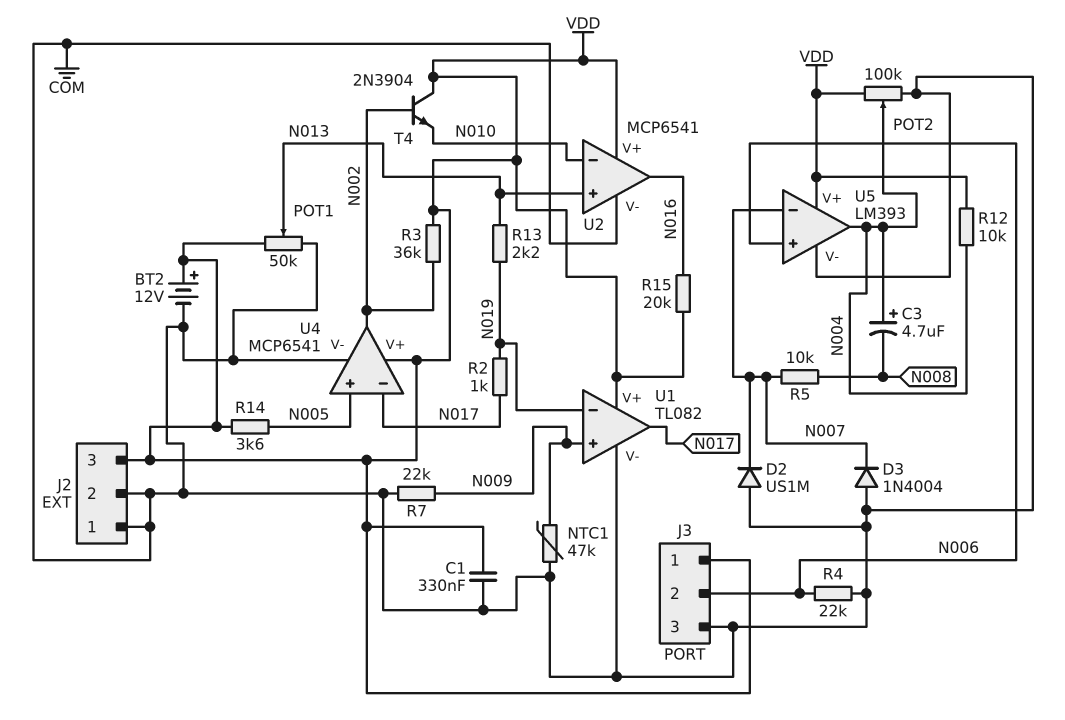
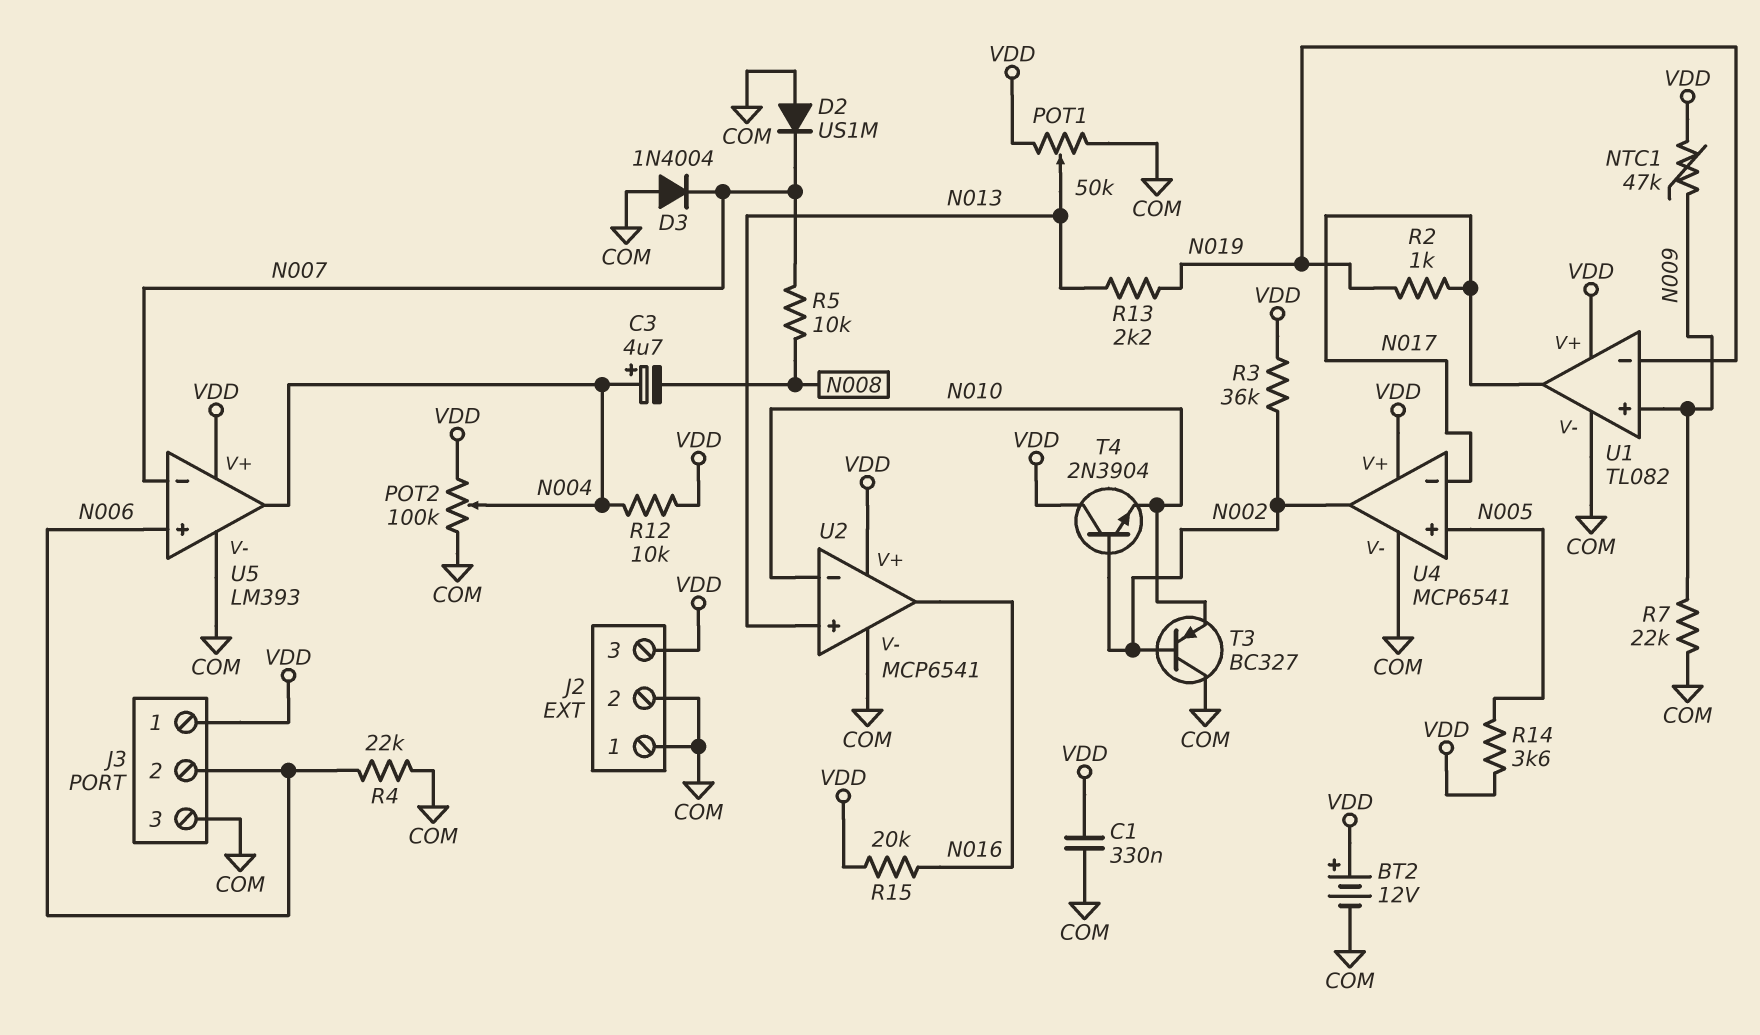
NTC1: 47k (COM, N009) -> 47k (N009, VDD)
T3: none -> PNP BC327 (B N002, C COM, E N010)

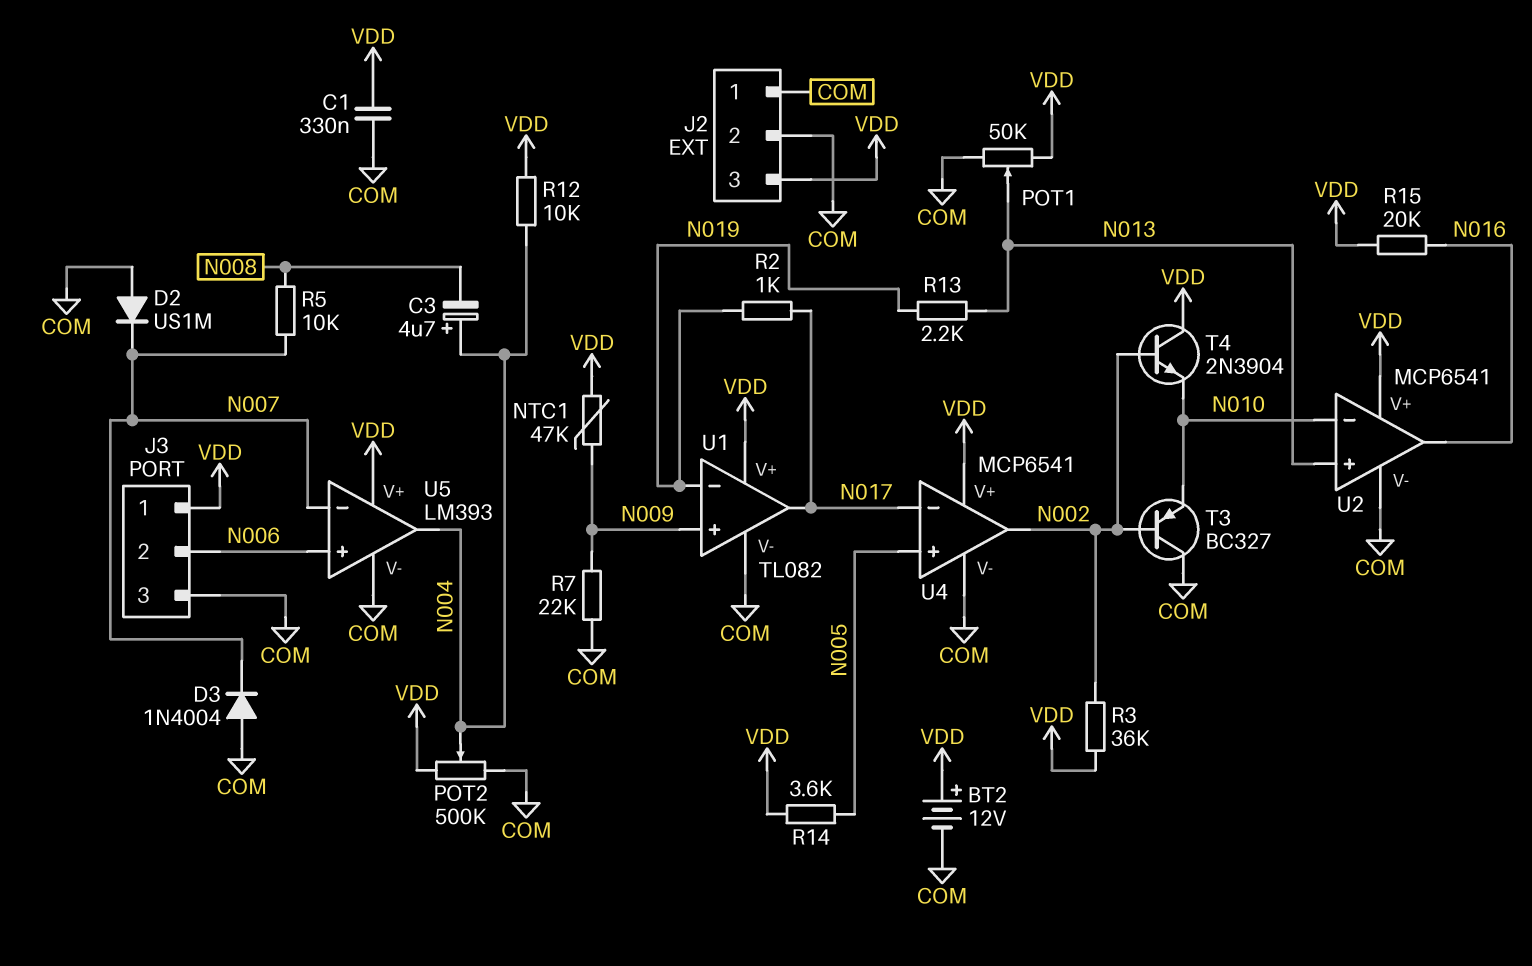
POT2: 100k (COM, VDD, wiper N004) -> 500k (COM, VDD, wiper N004)
R4: 22k (COM, N006) -> none

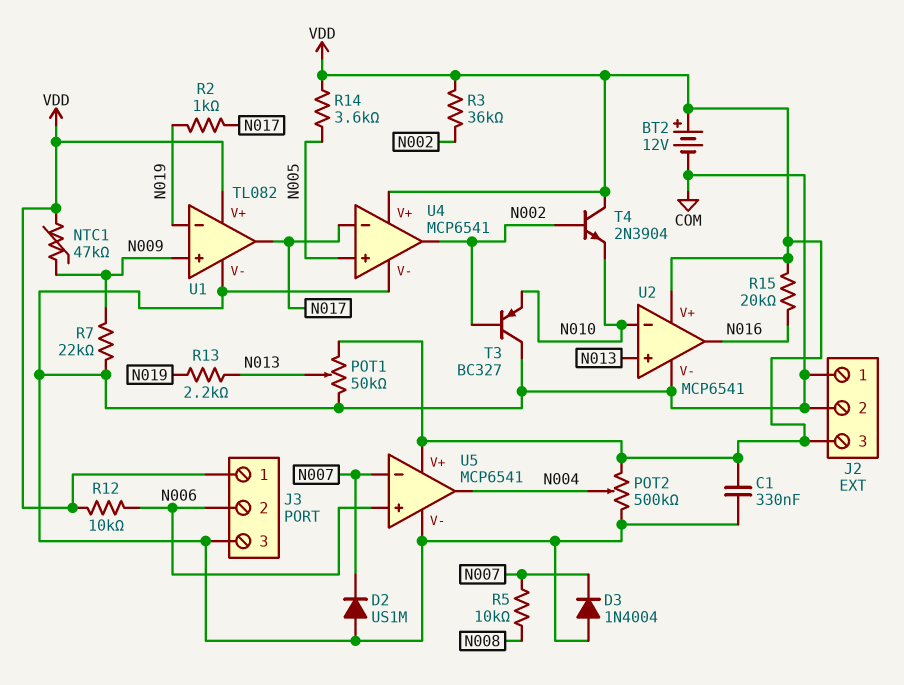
C3: 4.7uF (plus N004, minus N008) -> none
R12: 10k (N004, VDD) -> 10k (N006, VDD)
U5: LM393 -> MCP6541

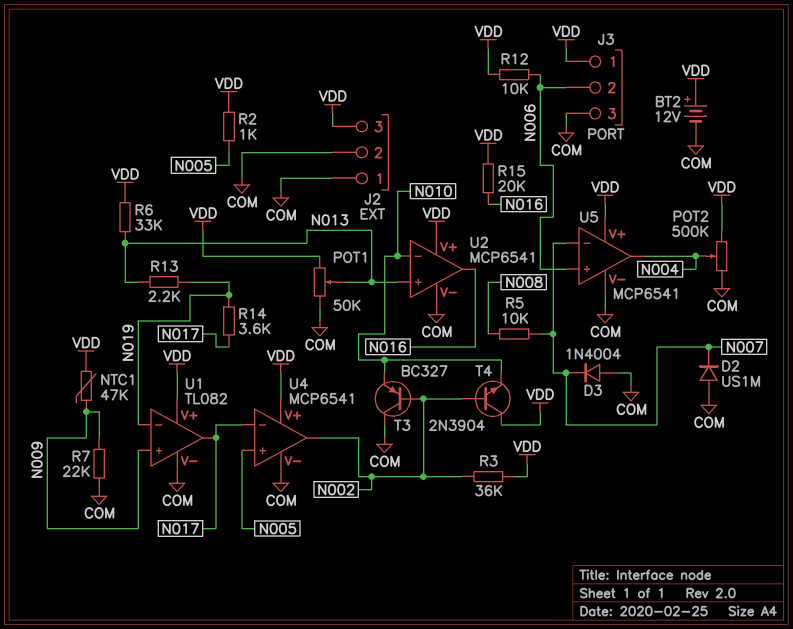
C1: 330nF (COM, VDD) -> none
R2: 1k (N017, N019) -> 1k (N005, VDD)
R6: none -> 33k (N013, VDD)
R14: 3.6k (N005, VDD) -> 3.6k (N017, N019)

